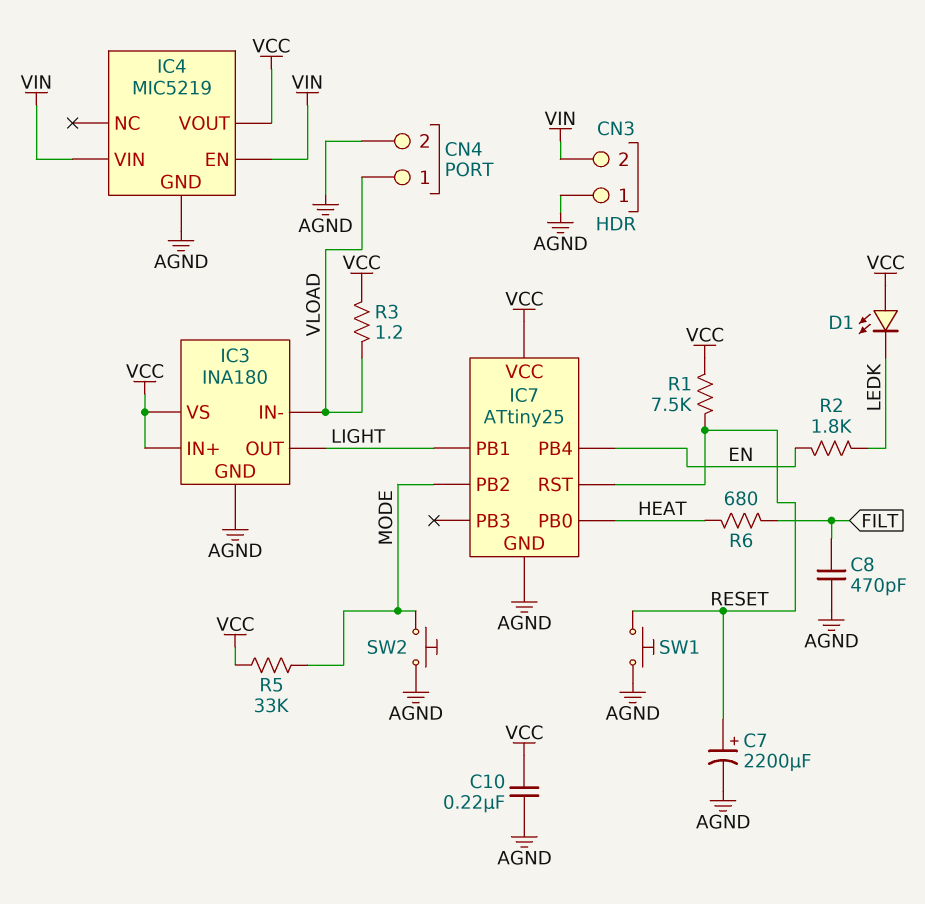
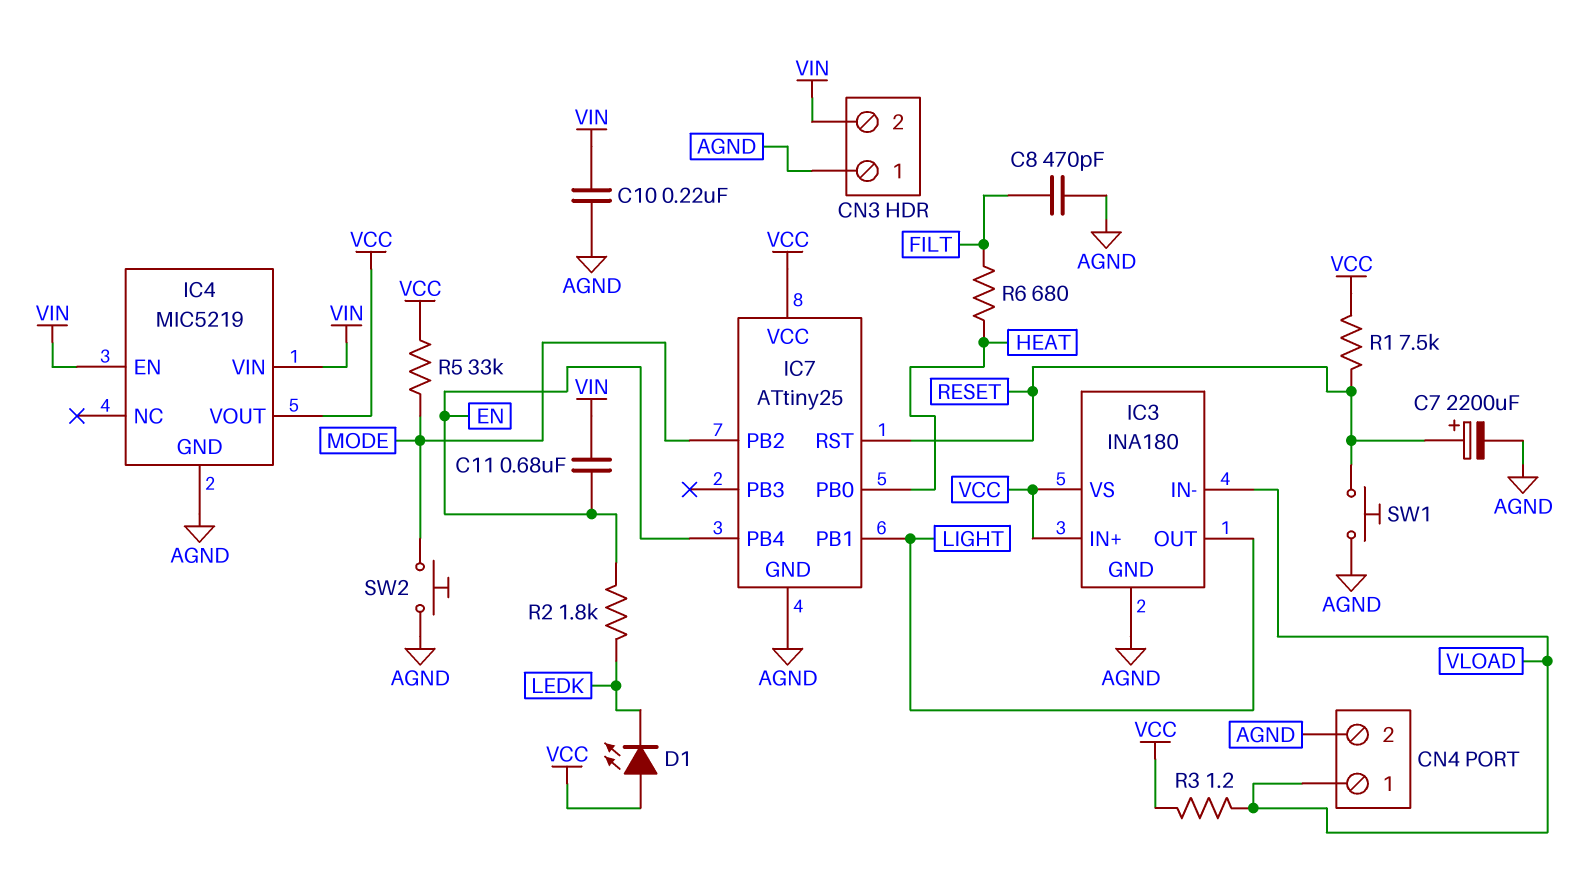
C10: 220nF (AGND, VCC) -> 220nF (AGND, VIN)
C11: none -> 680nF (EN, VIN)

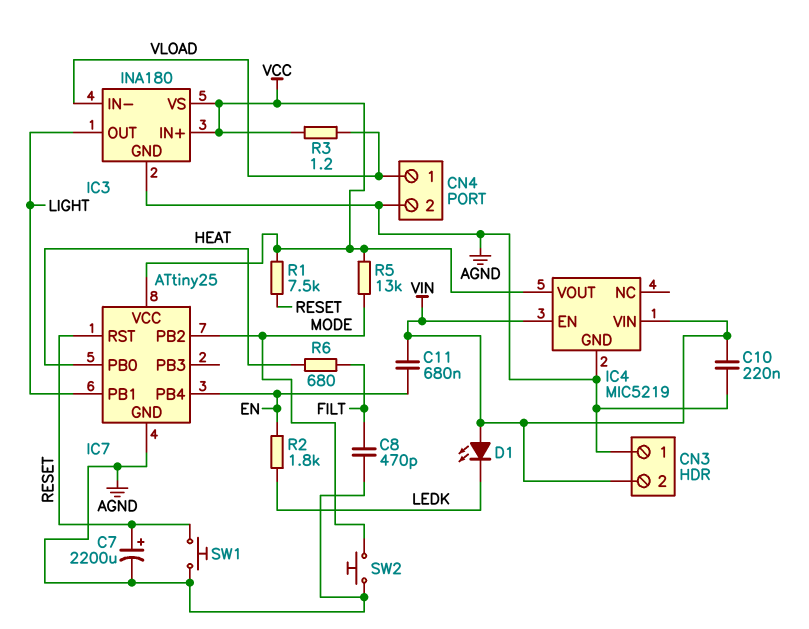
D1: LED (A VCC, K LEDK) -> LED (A VIN, K LEDK)
R5: 33k (MODE, VCC) -> 13k (MODE, VCC)

